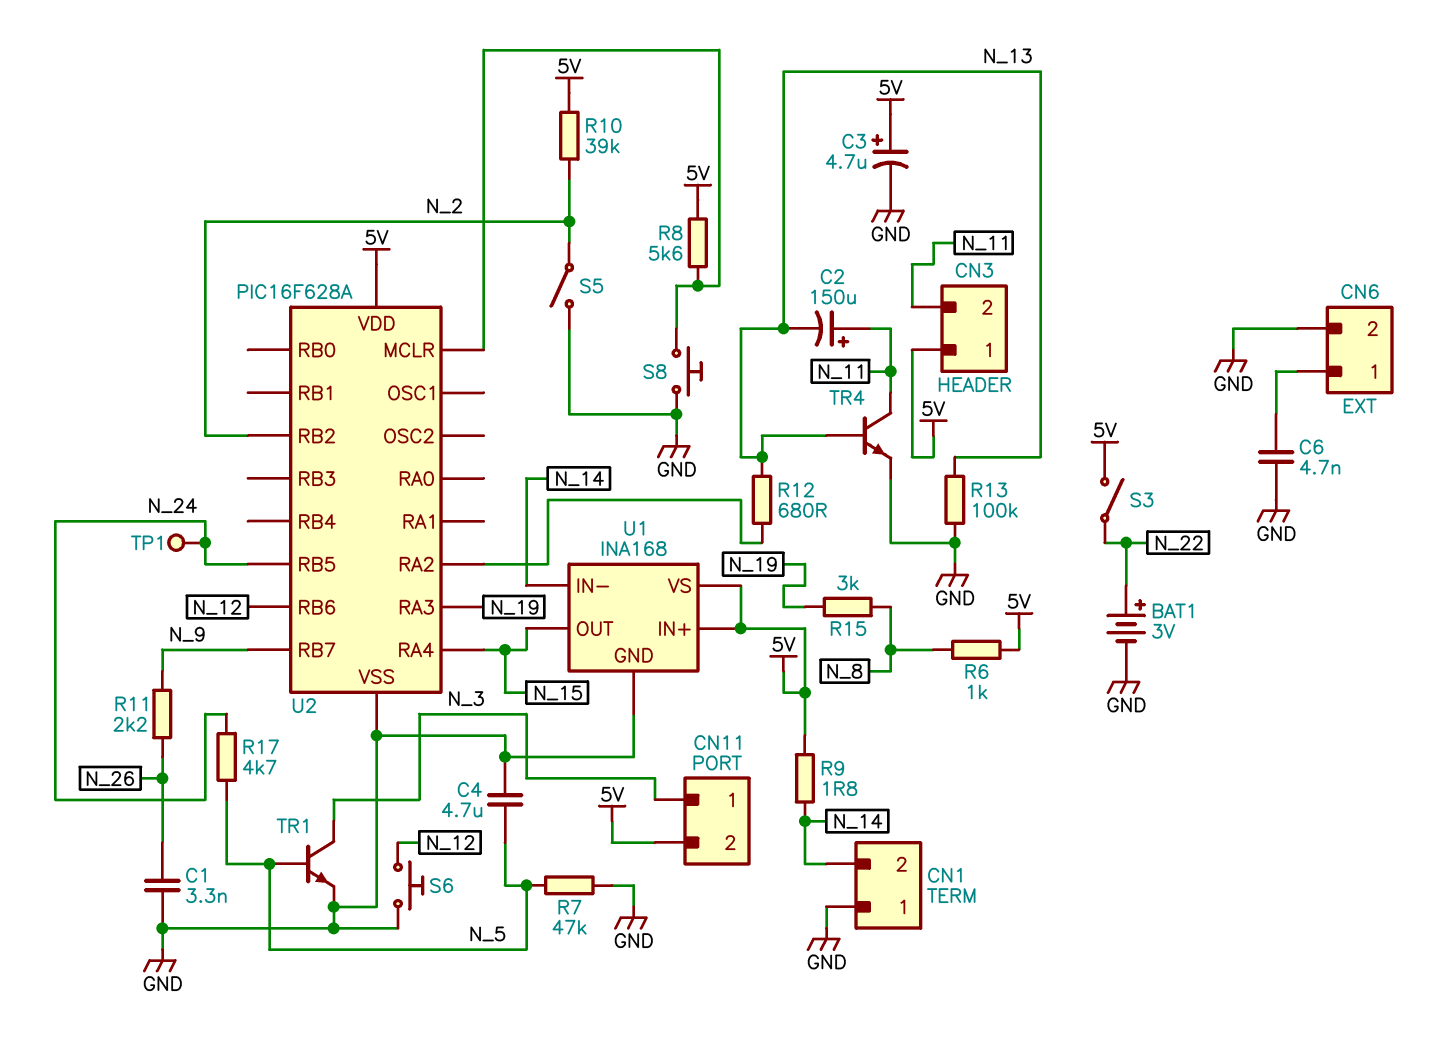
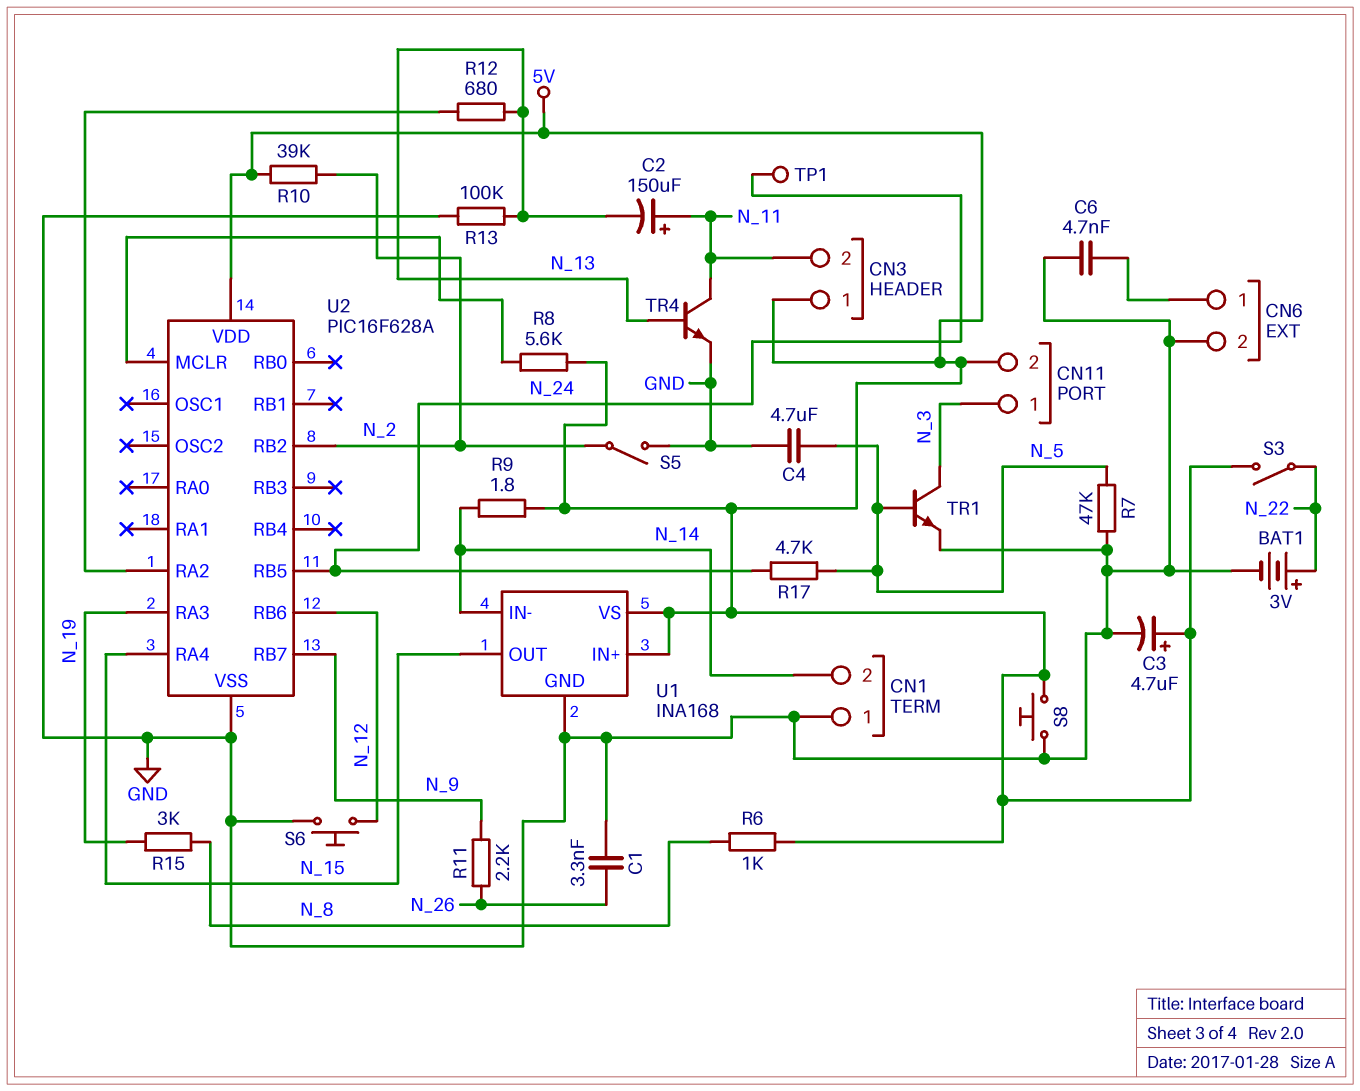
S8: button (GND, U2/MCLR) -> button (5V, GND)

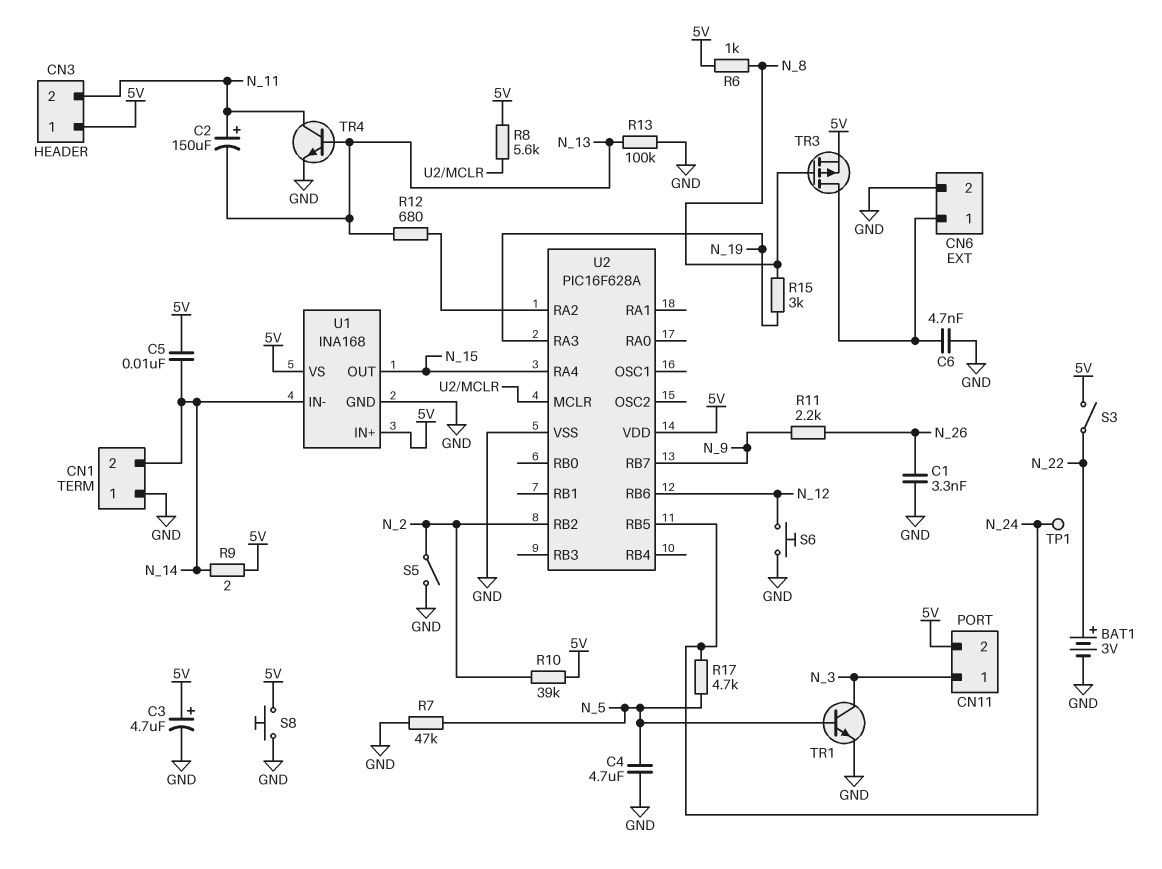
C5: none -> 10nF (5V, N_14)
R9: 1.8 (5V, N_14) -> 2 (5V, N_14)
TR3: none -> PMOS (G N_8, D CN6/1, S 5V)

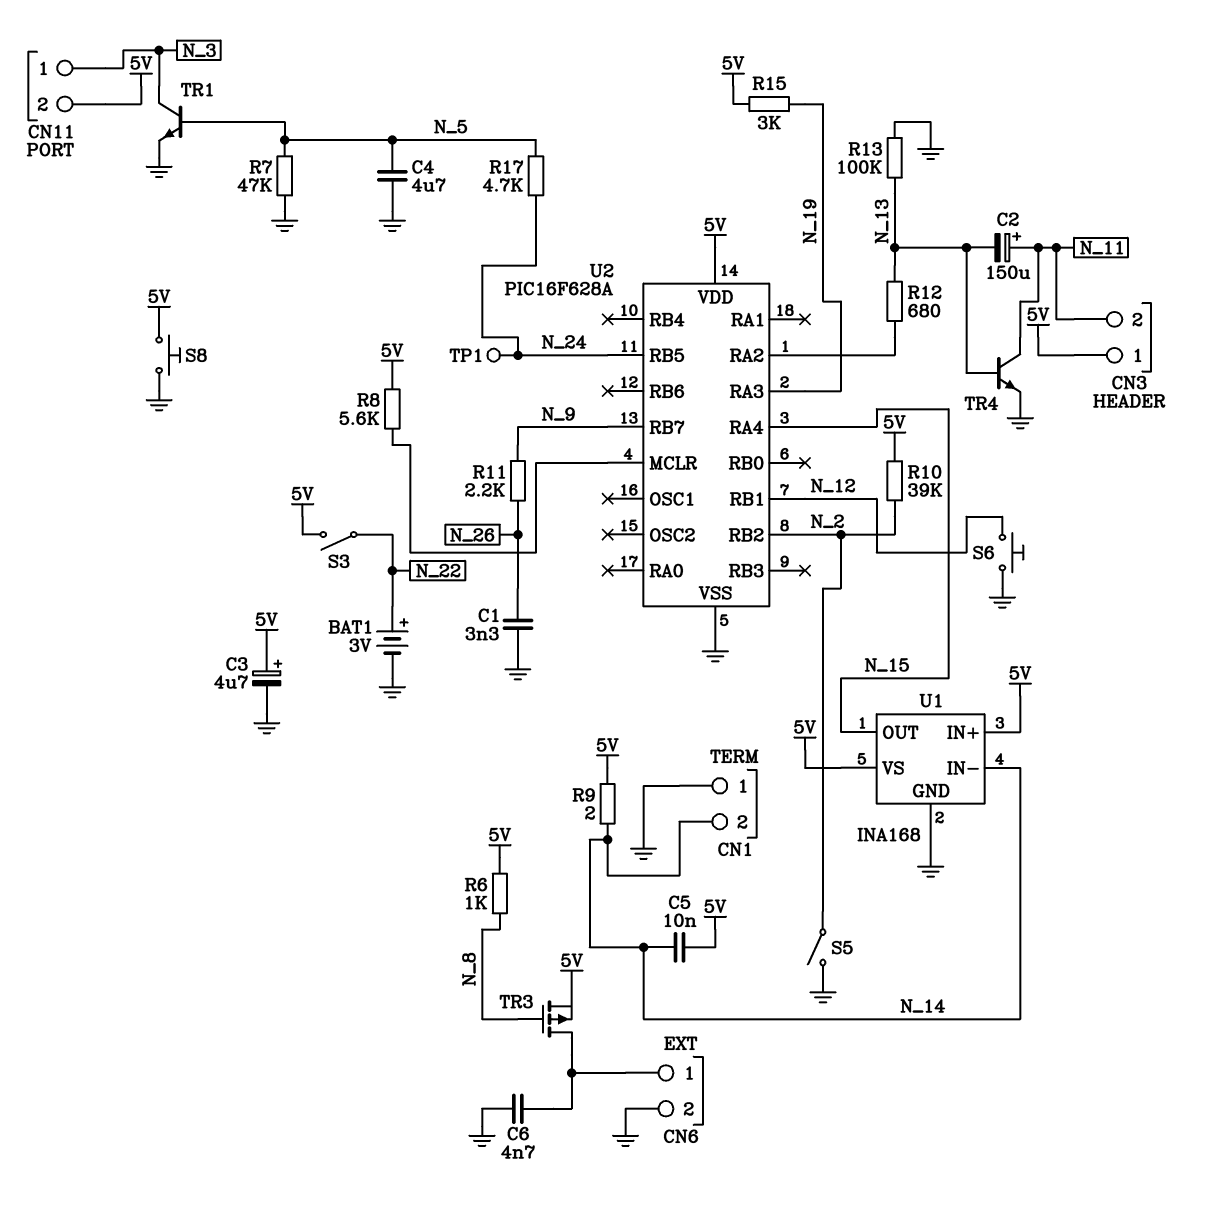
R15: 3k (N_8, N_19) -> 3k (5V, N_19)
U2 pin RB1: none -> N_12
U2 pin RB6: N_12 -> none

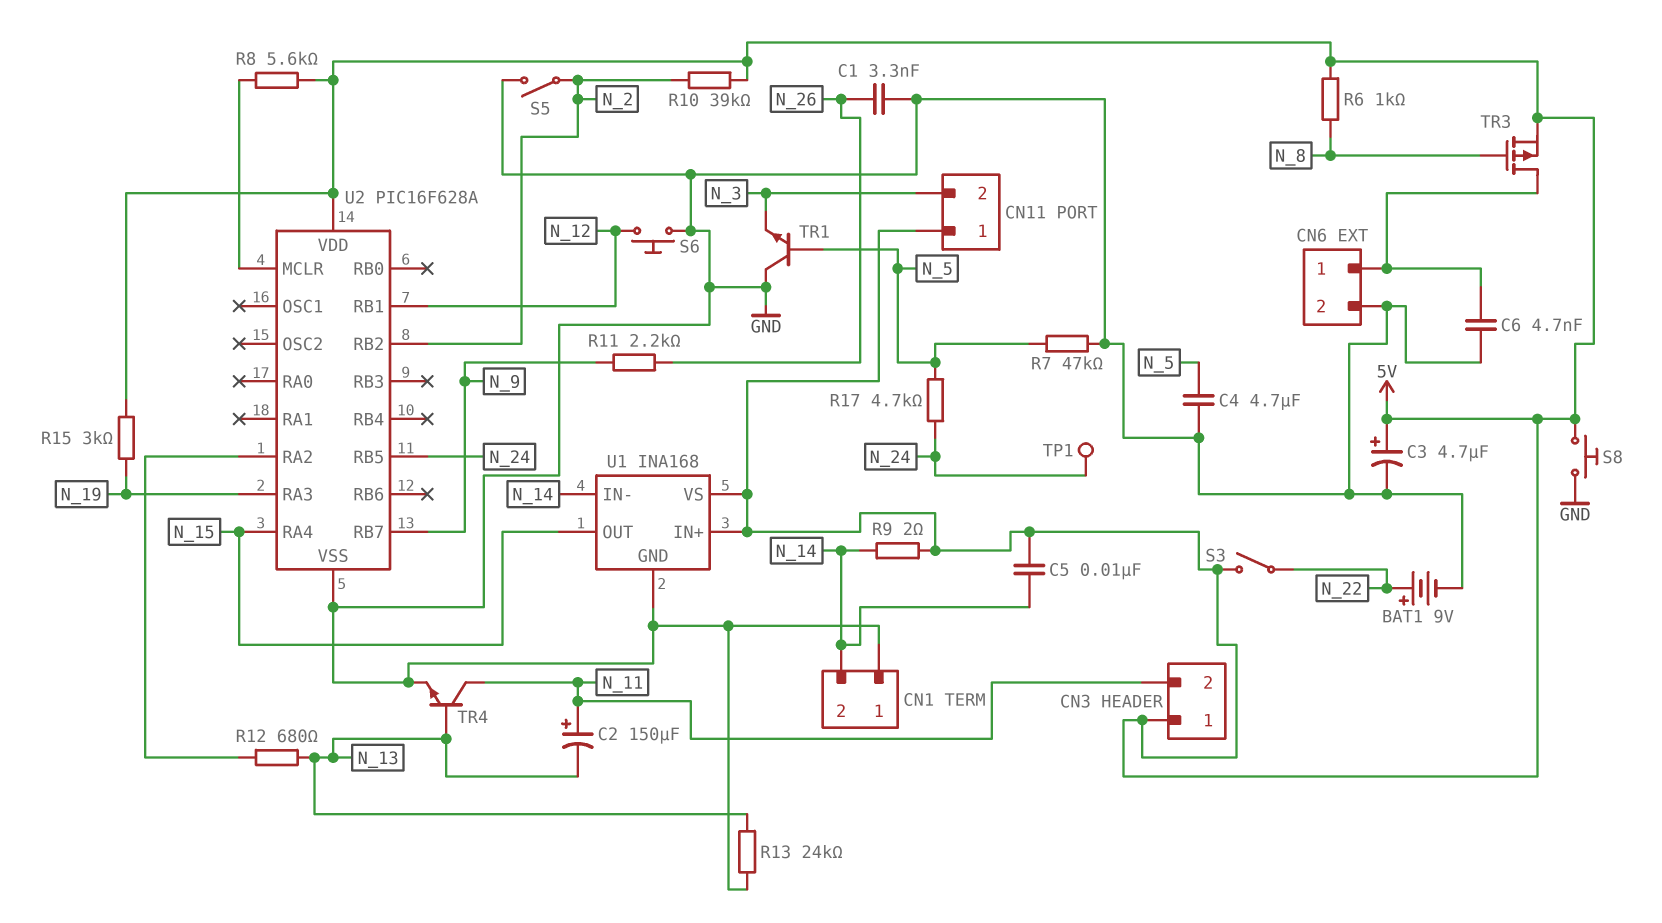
BAT1: 3V (plus N_22, minus GND) -> 9V (plus N_22, minus GND)
CN11 pin 1: N_3 -> 5V
CN11 pin 2: 5V -> N_3
R13: 100k (GND, N_13) -> 24k (GND, N_13)
TR1: NPN (B N_5, C N_3, E GND) -> NPN (B N_5, C GND, E N_3)

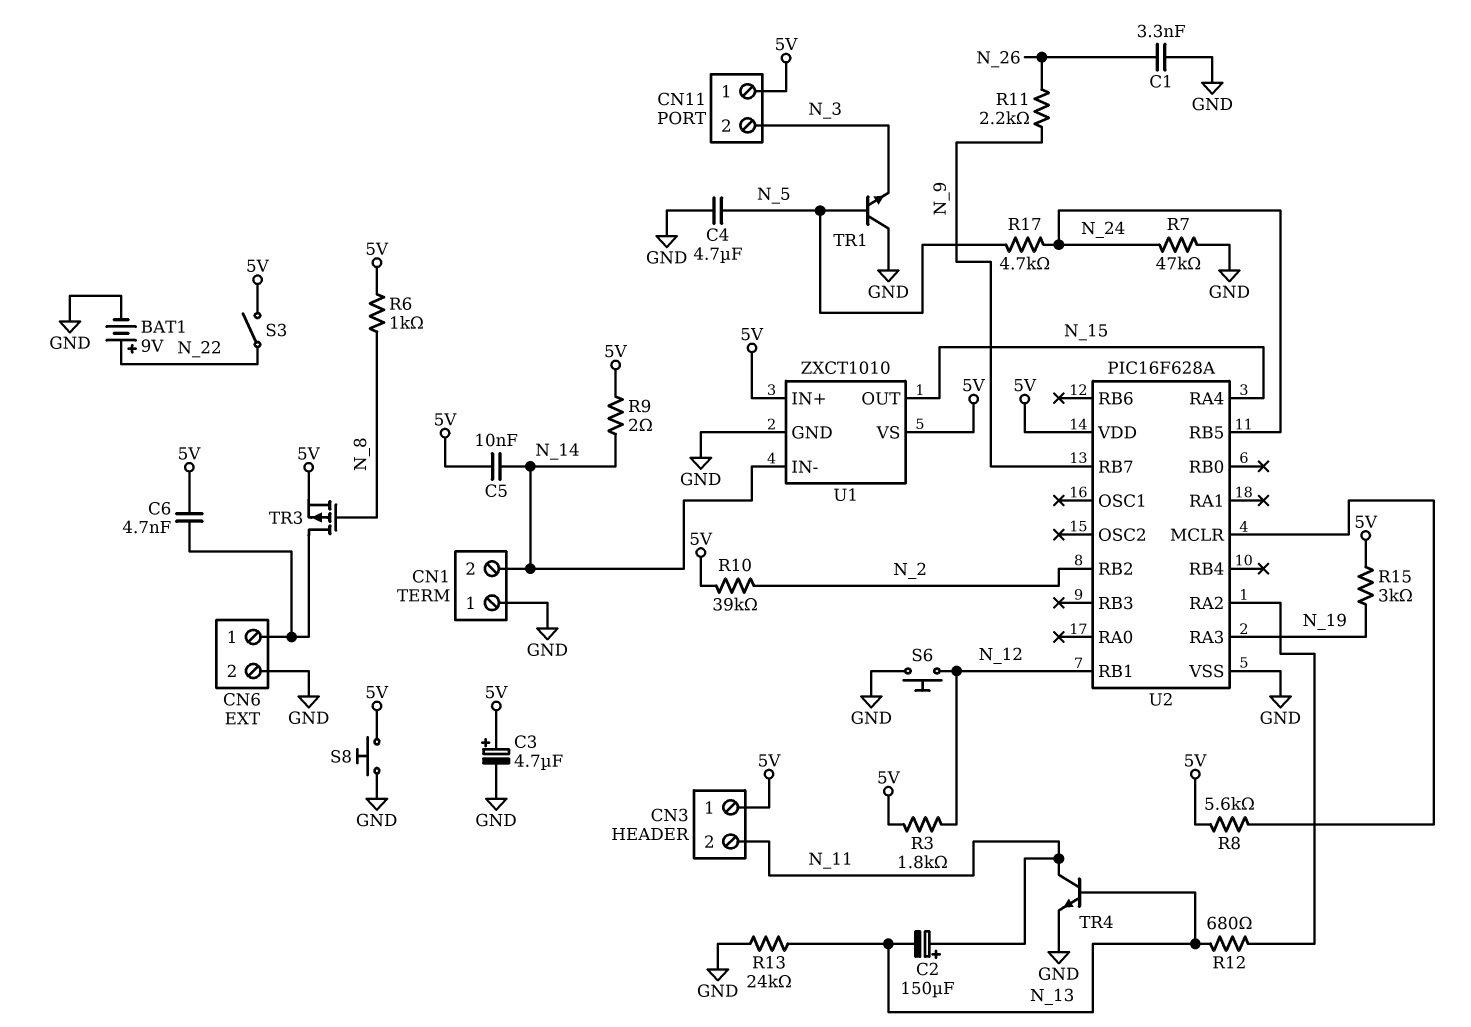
C6: 4.7nF (CN6/1, GND) -> 4.7nF (5V, CN6/1)
R3: none -> 1.8k (5V, N_12)
R7: 47k (GND, N_5) -> 47k (GND, N_24)
S5: switch (GND, N_2) -> none
TP1: test point (N_24) -> none
U1: INA168 -> ZXCT1010

